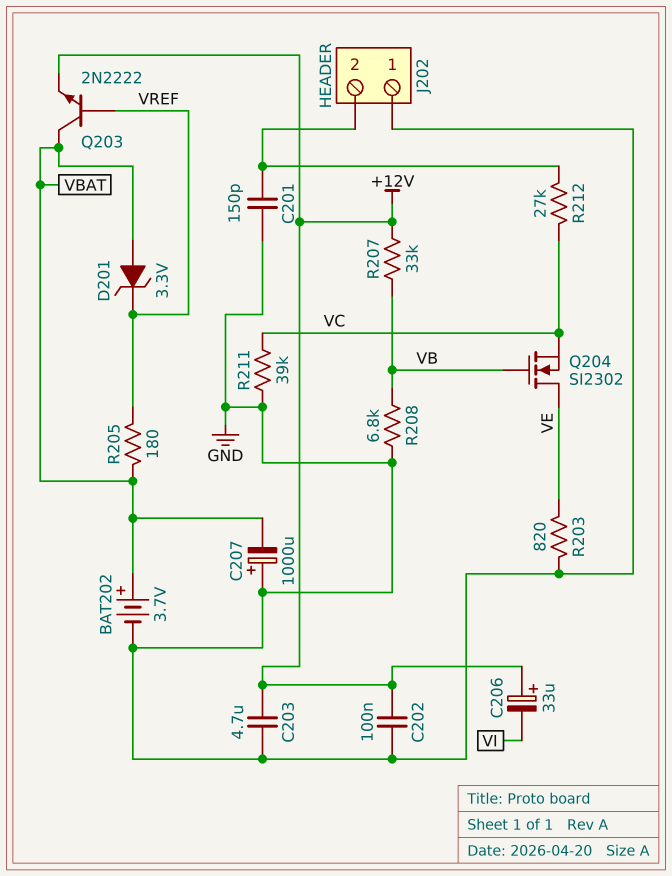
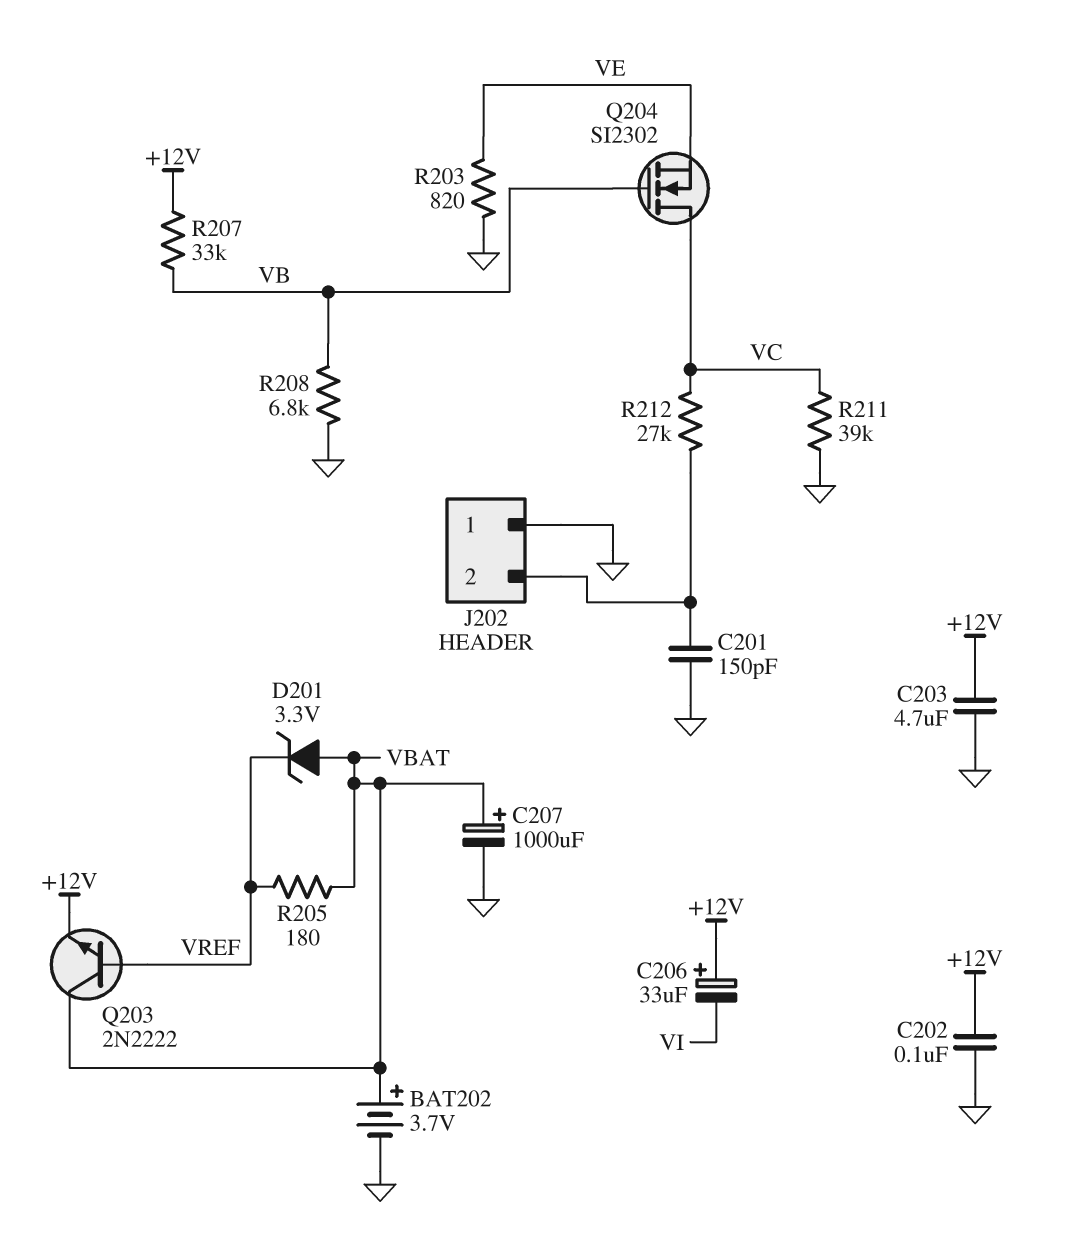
C207: 1000uF (plus GND, minus VBAT) -> 1000uF (plus VBAT, minus GND)
Q204: NMOS SI2302 (G VB, D VE, S VC) -> NMOS SI2302 (G VB, D VC, S VE)

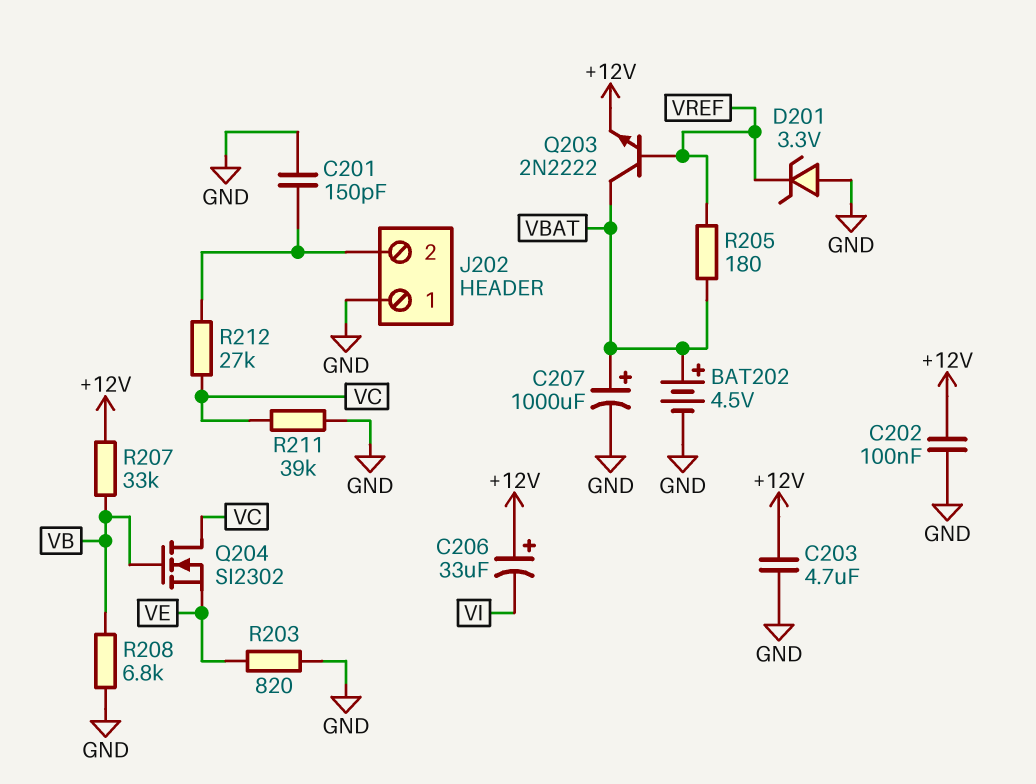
BAT202: 3.7V (plus VBAT, minus GND) -> 4.5V (plus VBAT, minus GND)
D201: zener 3.3V (A VBAT, K VREF) -> zener 3.3V (A GND, K VREF)

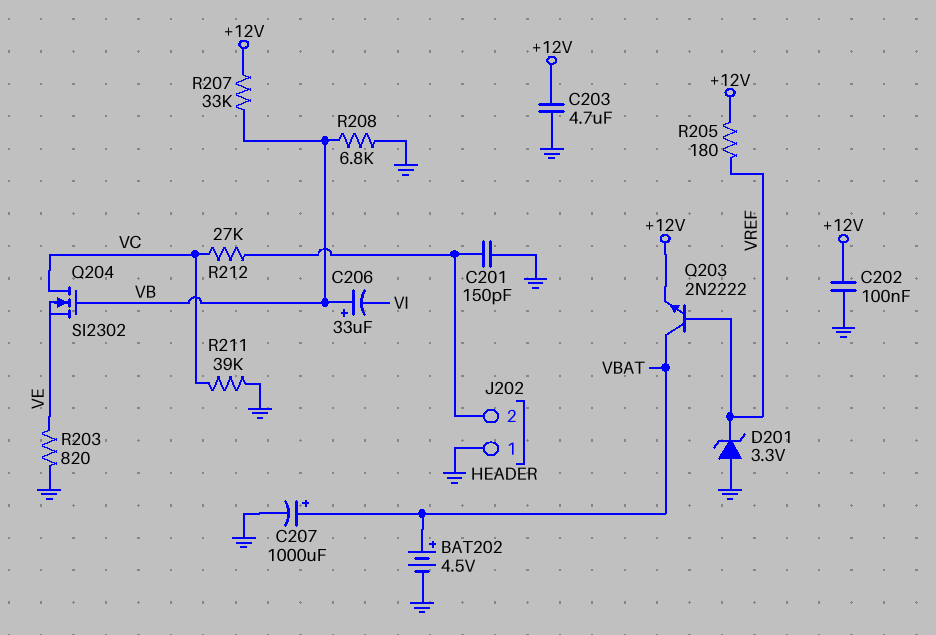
C206: 33uF (plus +12V, minus VI) -> 33uF (plus VB, minus VI)
R205: 180 (VBAT, VREF) -> 180 (+12V, VREF)

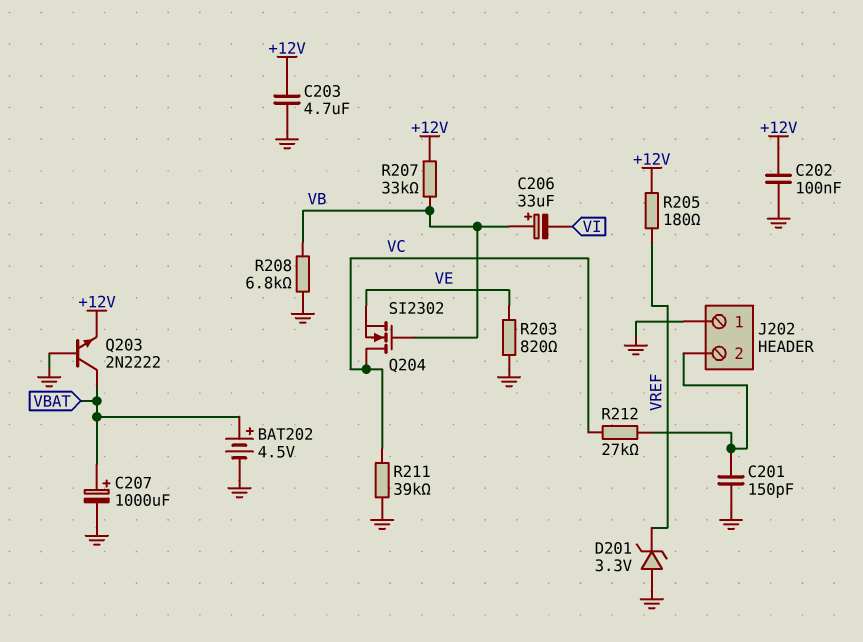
Q203: NPN 2N2222 (B VREF, C VBAT, E +12V) -> NPN 2N2222 (B GND, C VBAT, E +12V)

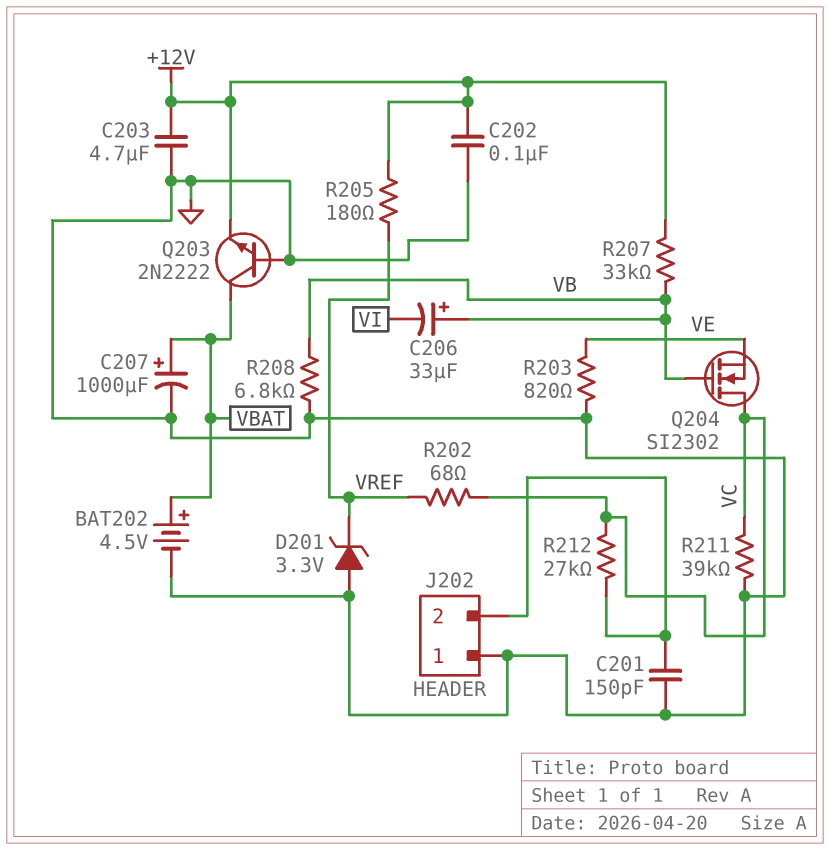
R202: none -> 68 (VC, VREF)

